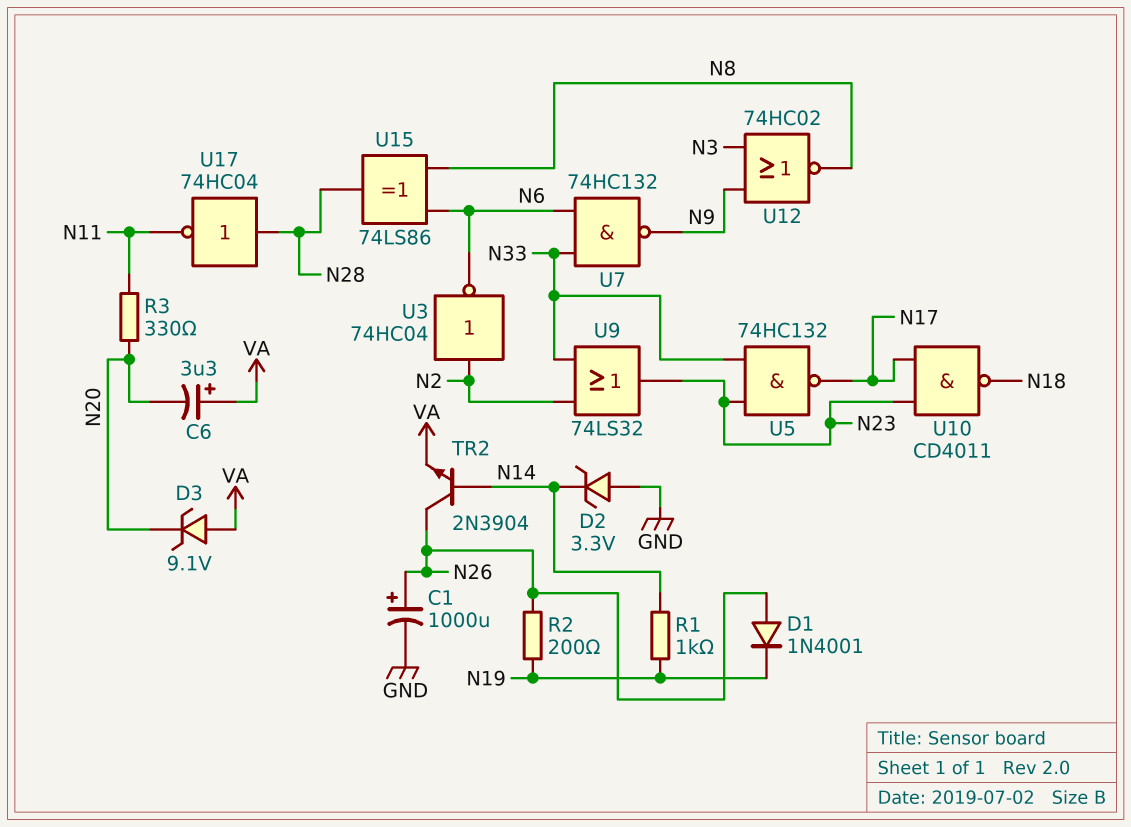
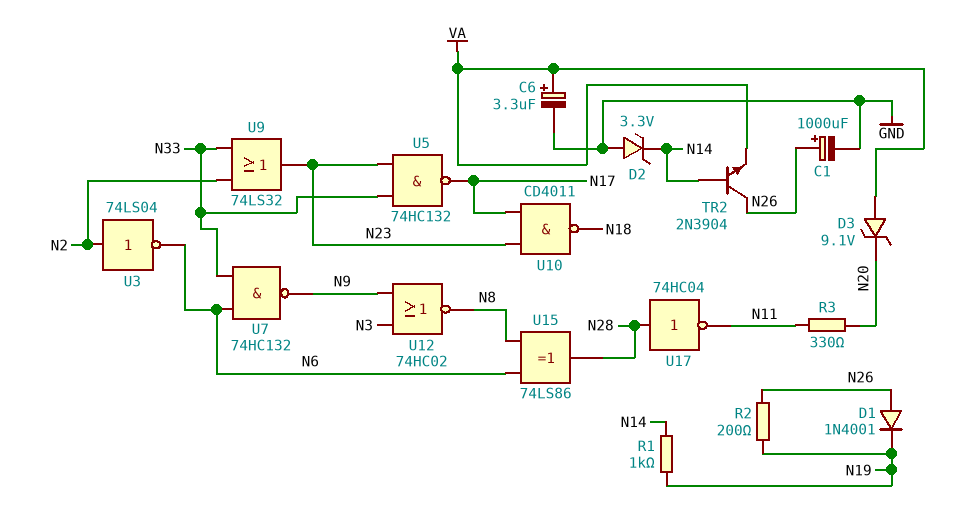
C6: 3.3uF (plus VA, minus N20) -> 3.3uF (plus VA, minus GND)
U3: NOT 74HC04 (in N2, out N6) -> NOT 74LS04 (in N2, out N6)

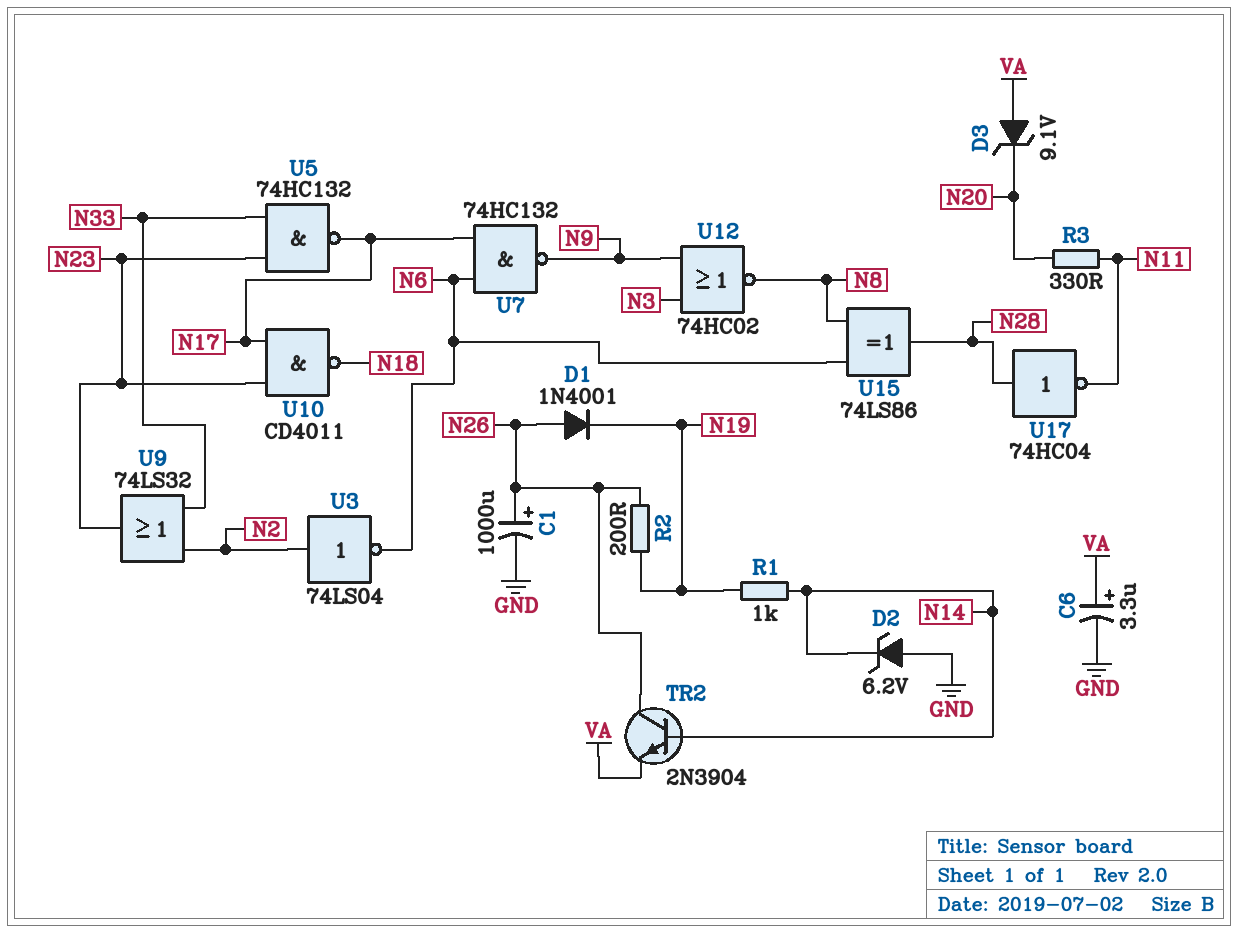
D2: zener 3.3V (A GND, K N14) -> zener 6.2V (A GND, K N14)
U7: NAND 74HC132 (in N6, in N33, out N9) -> NAND 74HC132 (in N6, in N17, out N9)

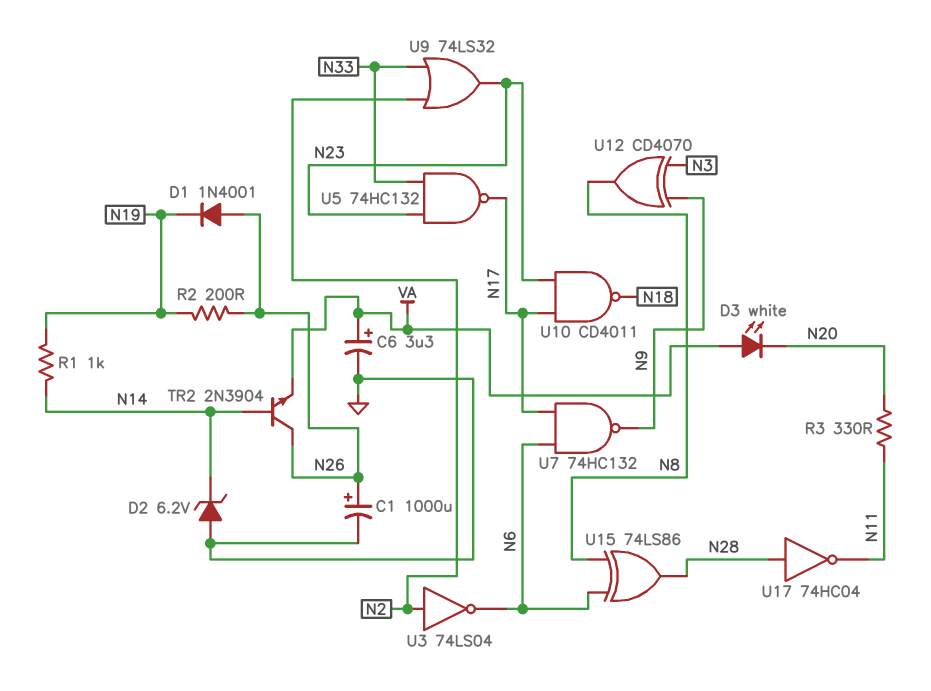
D3: zener 9.1V (A VA, K N20) -> LED white (A VA, K N20)
U12: NOR 74HC02 (in N3, in N9, out N8) -> XOR CD4070 (in N3, in N9, out N8)

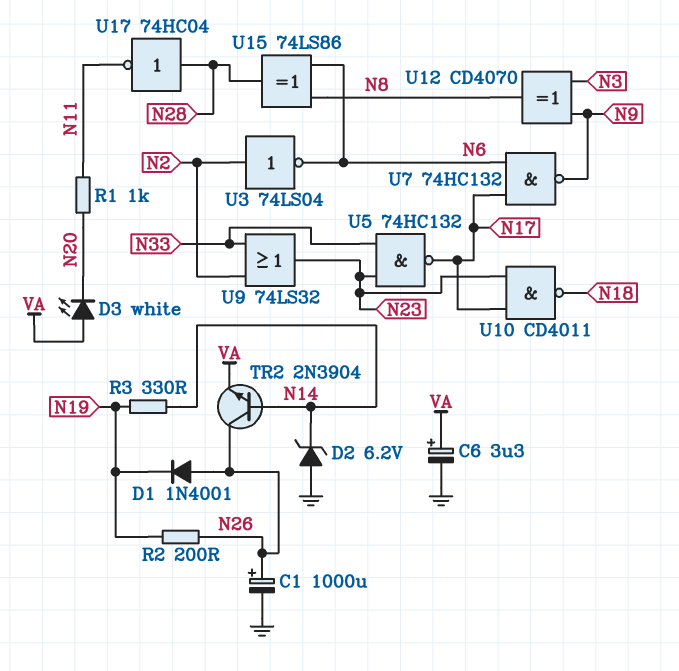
R1: 1k (N14, N19) -> 1k (N11, N20)
R3: 330 (N11, N20) -> 330 (N14, N19)

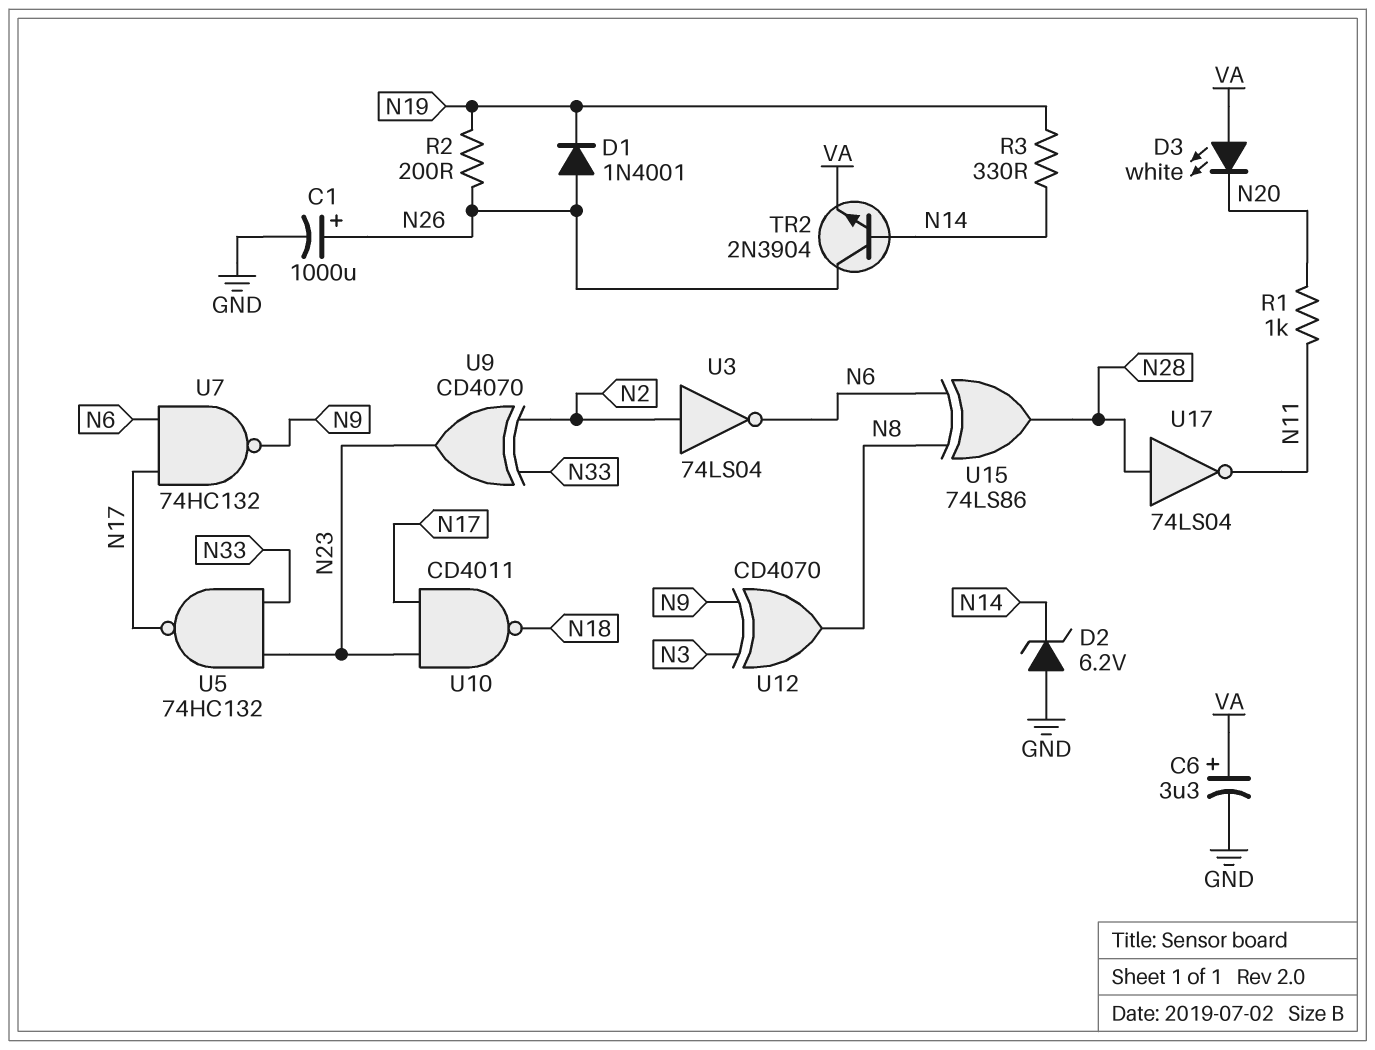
U9: OR 74LS32 (in N2, in N33, out N23) -> XOR CD4070 (in N2, in N33, out N23)
U17: NOT 74HC04 (in N28, out N11) -> NOT 74LS04 (in N28, out N11)

